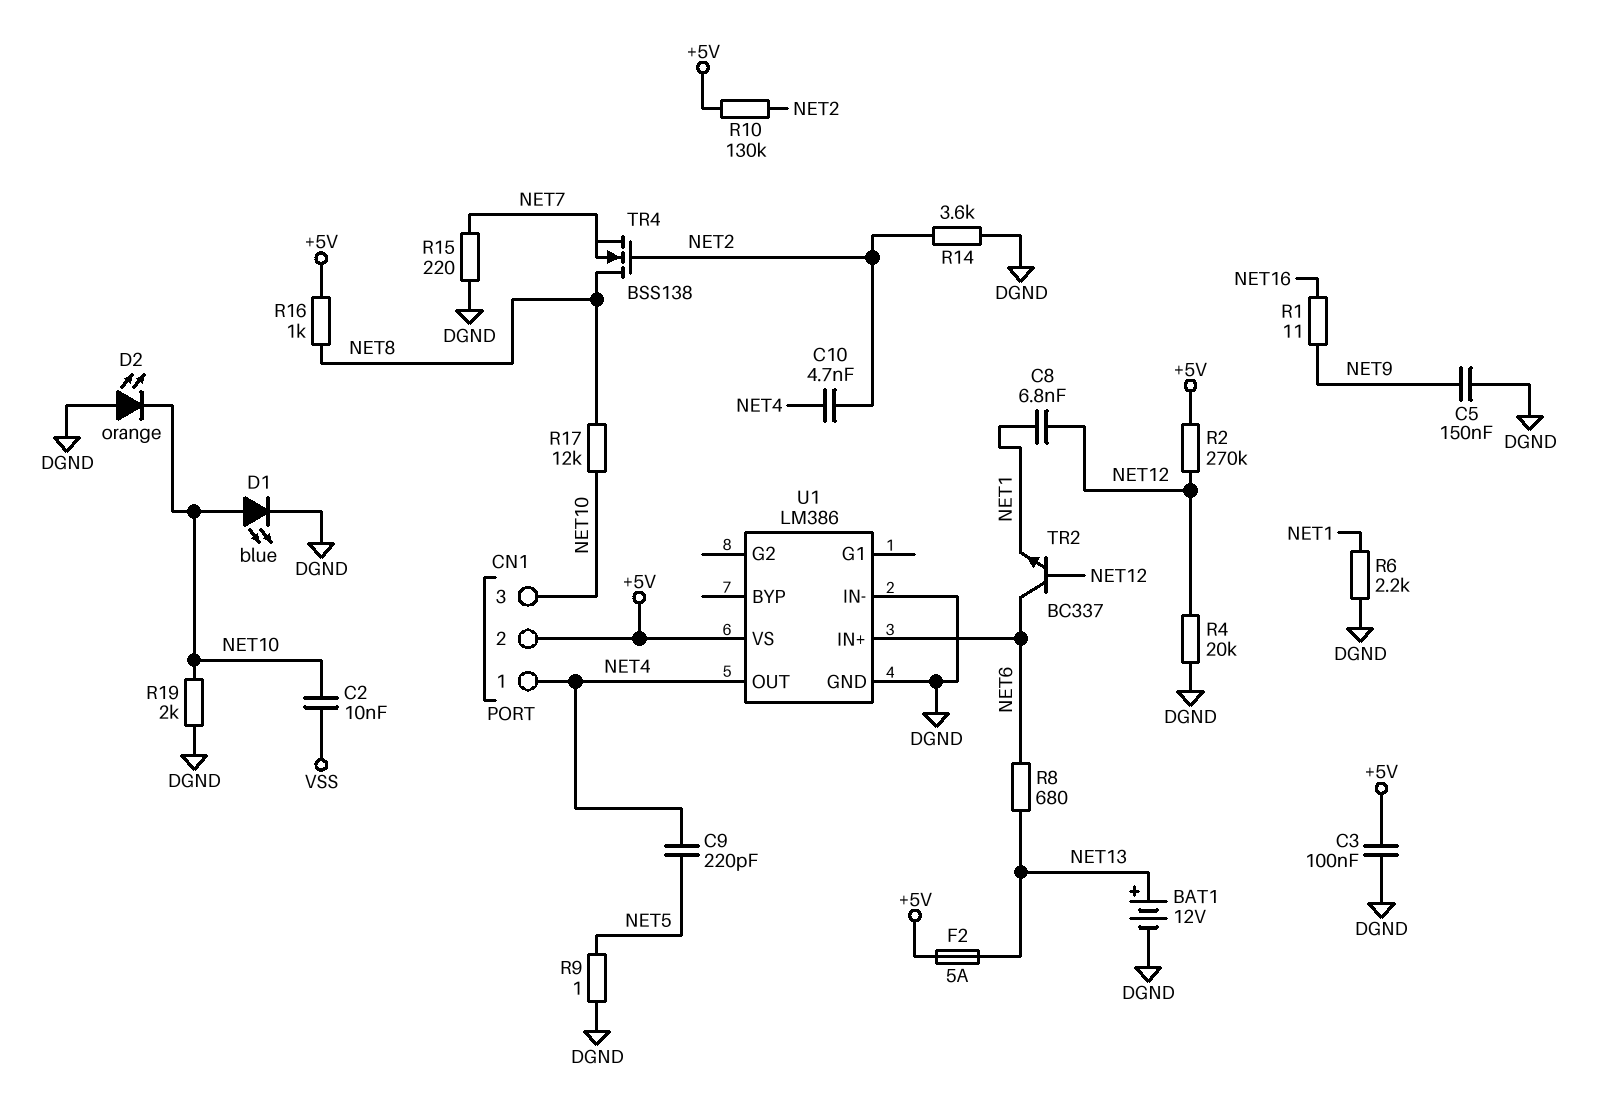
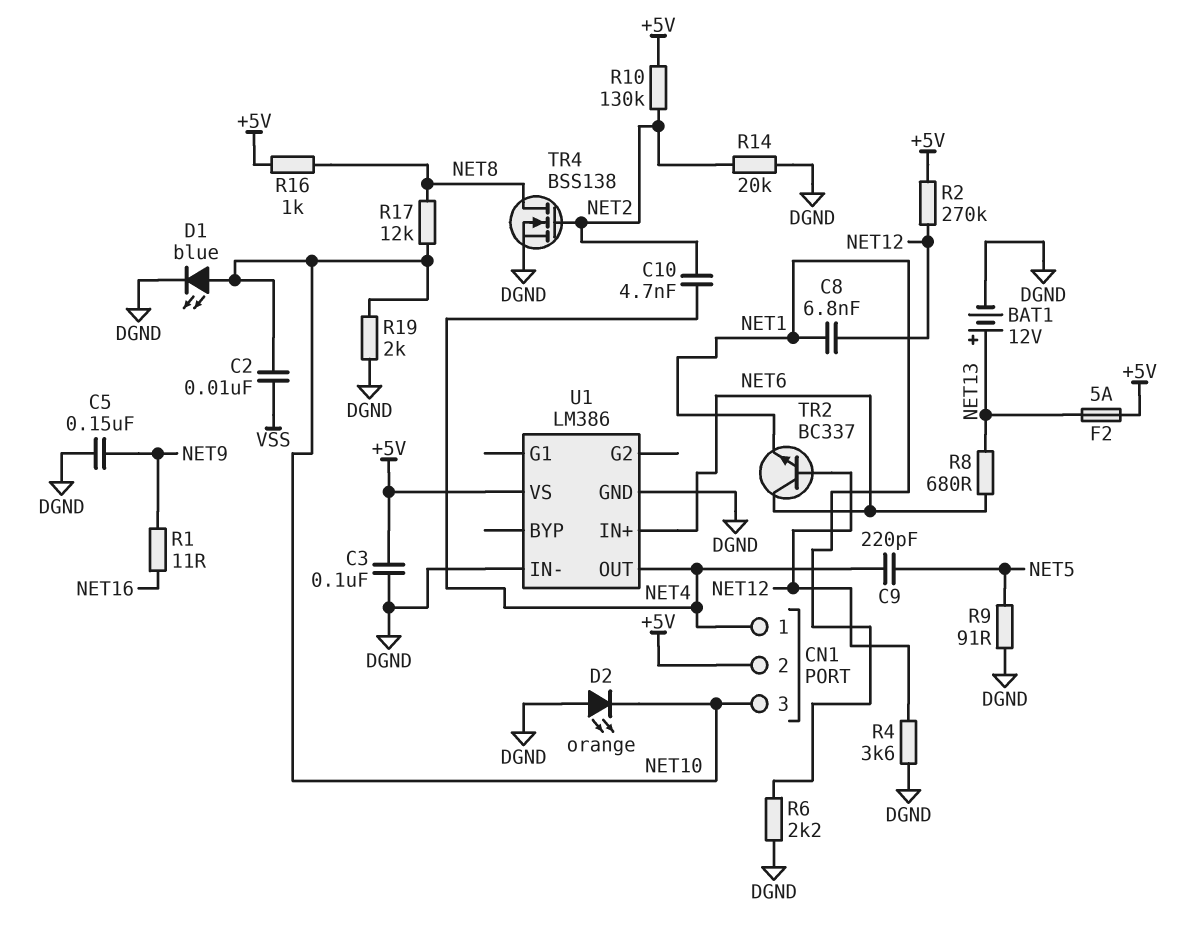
R4: 20k (DGND, NET12) -> 3.6k (DGND, NET12)
R9: 1 (DGND, NET5) -> 91 (DGND, NET5)
R14: 3.6k (DGND, NET2) -> 20k (DGND, NET2)
R15: 220 (DGND, NET7) -> none
TR4: NMOS BSS138 (G NET2, D NET8, S NET7) -> NMOS BSS138 (G NET2, D NET8, S DGND)

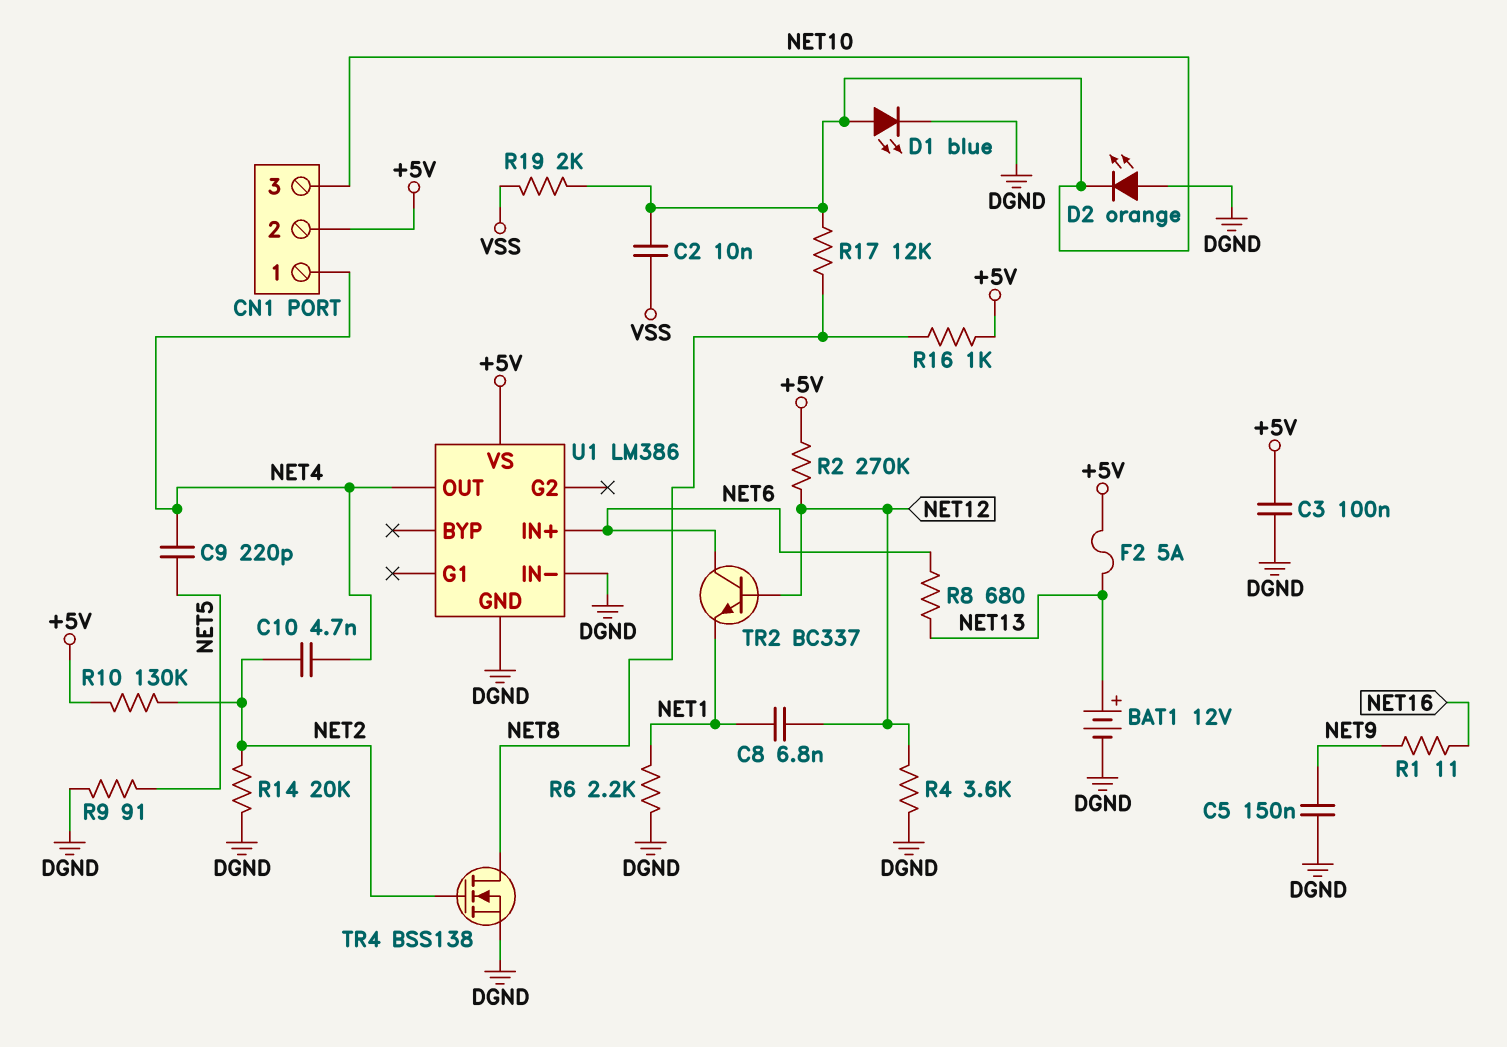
R19: 2k (DGND, NET10) -> 2k (NET10, VSS)

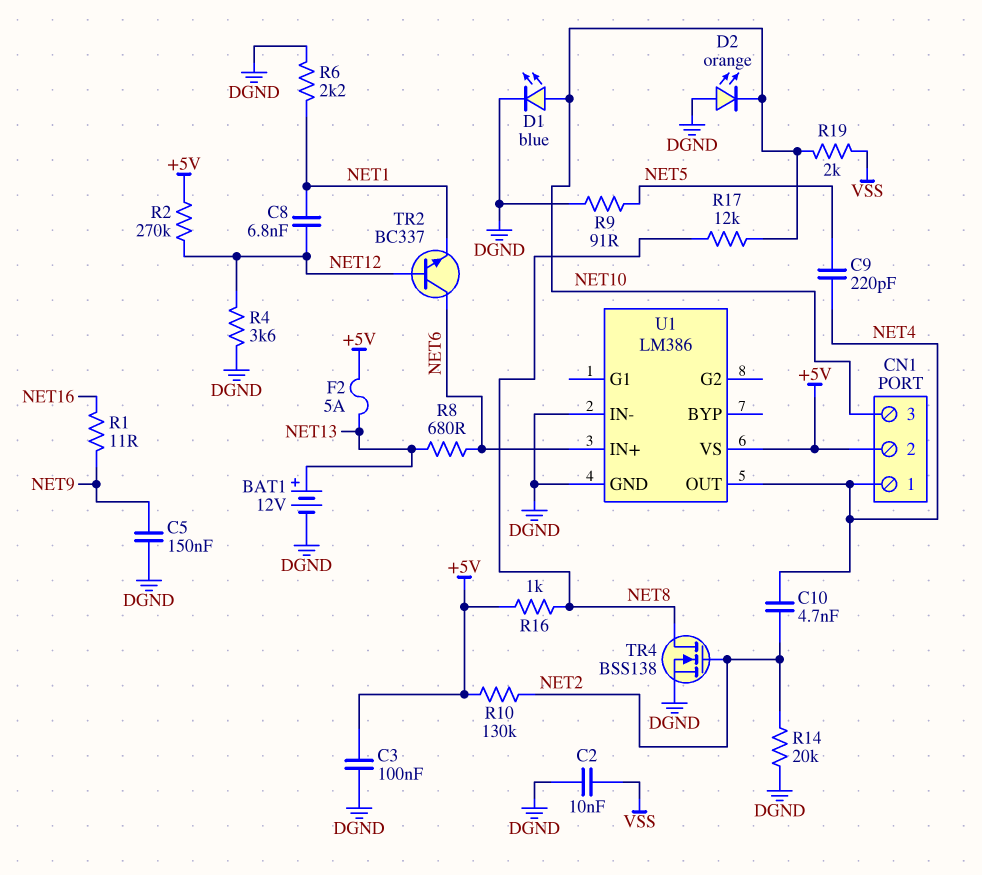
C2: 10nF (NET10, VSS) -> 10nF (DGND, VSS)

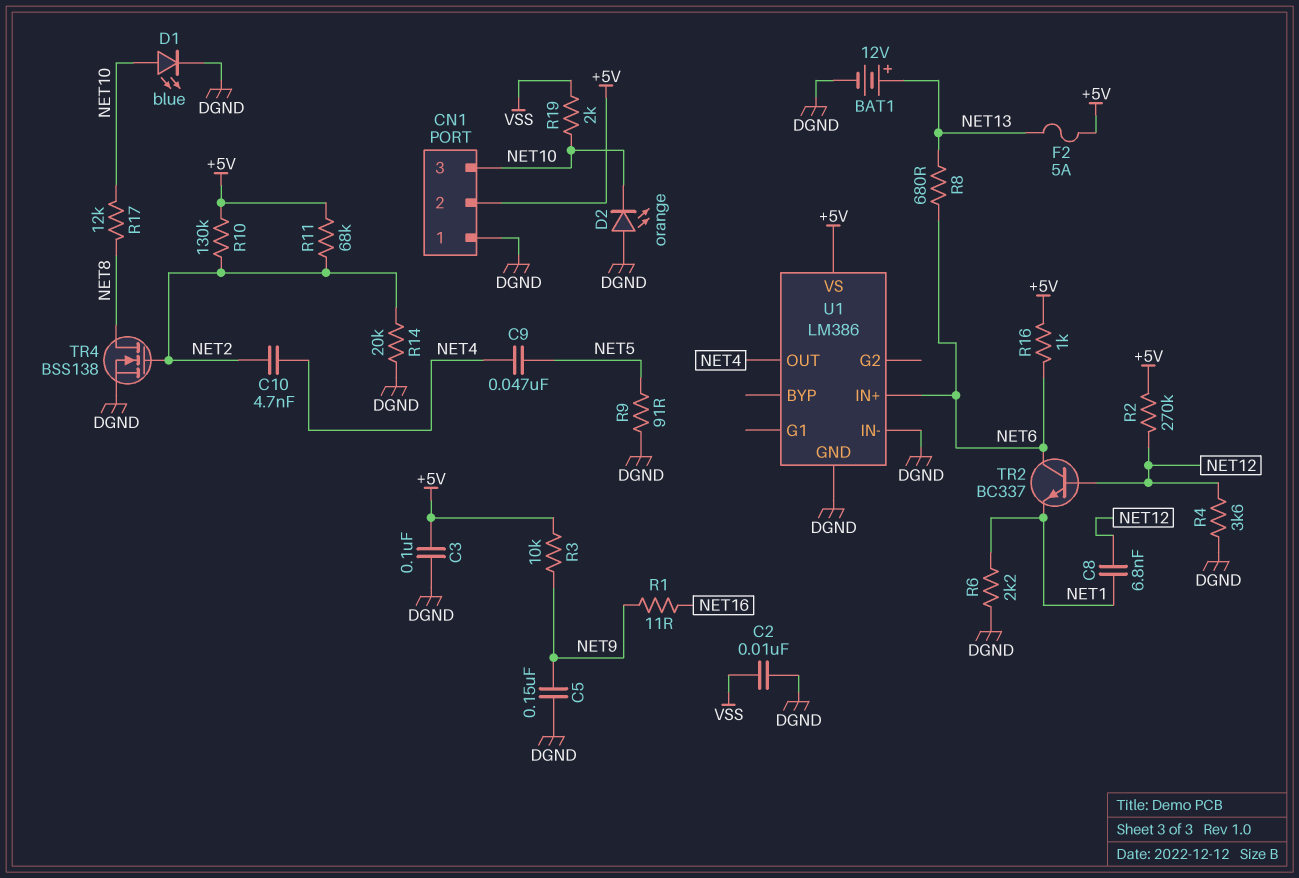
C9: 220pF (NET4, NET5) -> 47nF (NET4, NET5)
CN1 pin 1: NET4 -> DGND
R3: none -> 10k (+5V, NET9)
R11: none -> 68k (+5V, NET2)
R16: 1k (+5V, NET8) -> 1k (+5V, NET6)

